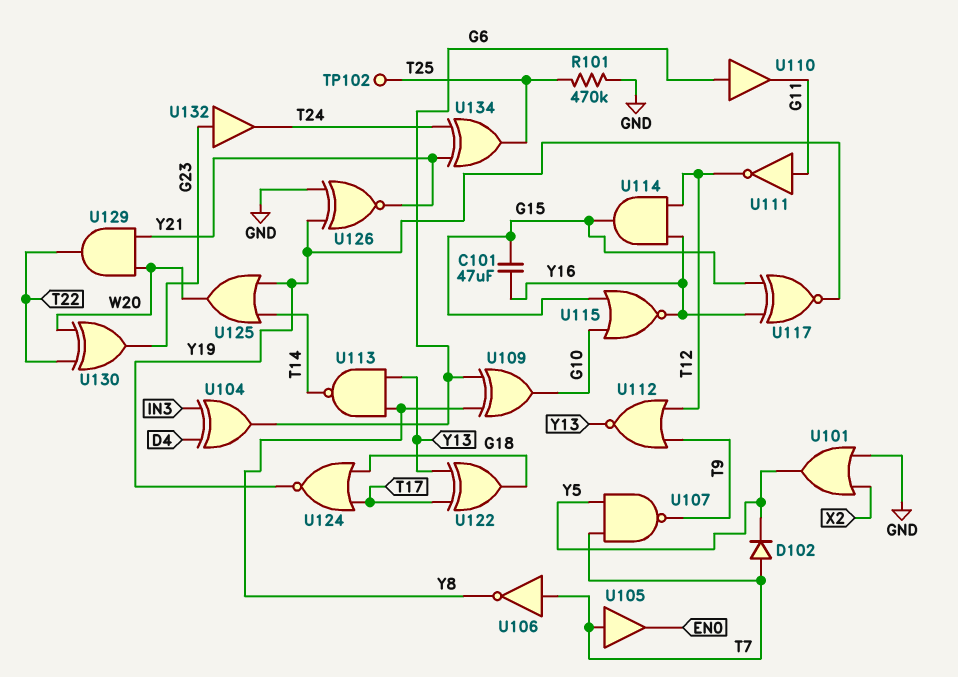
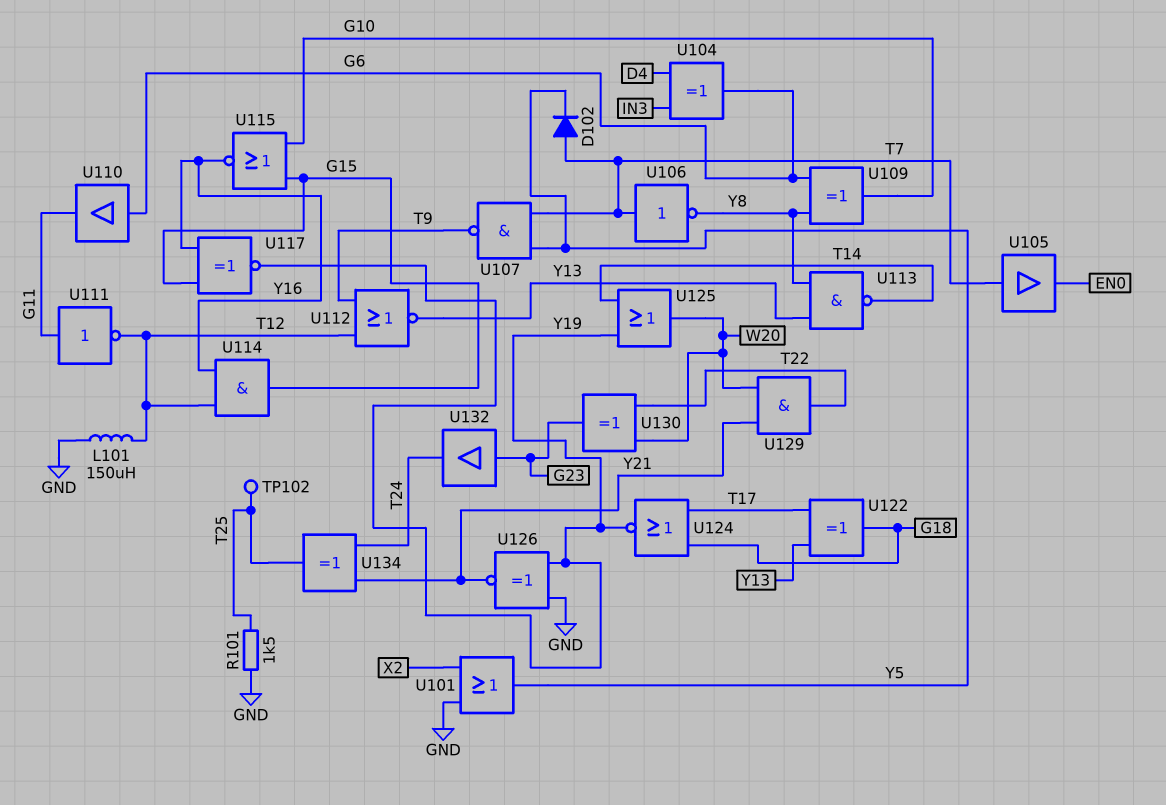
C101: 47uF (G15, Y16) -> none
L101: none -> 150uH (GND, T12)
R101: 470k (GND, T25) -> 1.5k (GND, T25)

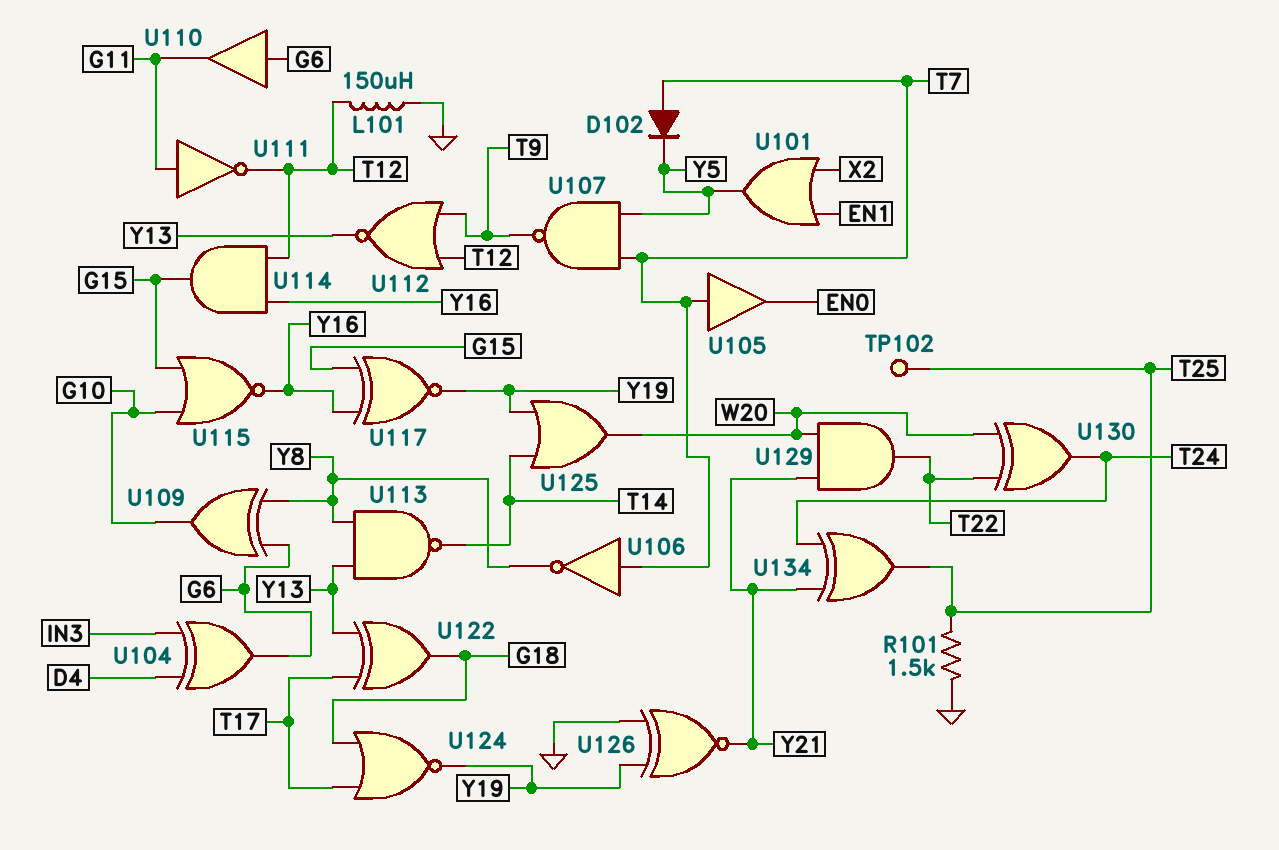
U101: OR (in GND, in X2, out Y5) -> OR (in EN1, in X2, out Y5)
U130: XOR (in T22, in W20, out G23) -> XOR (in T22, in W20, out T24)
U132: buffer (in G23, out T24) -> none

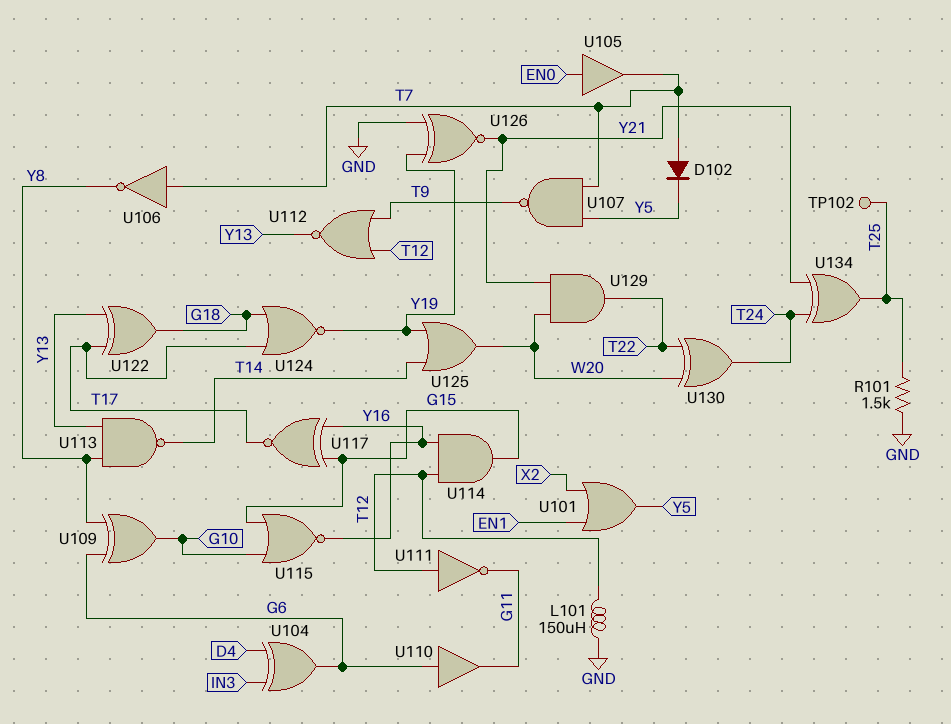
U105: buffer (in T7, out EN0) -> buffer (in EN0, out T7)
U111: NOT (in G11, out T12) -> NOT (in T12, out G11)
U117: XNOR (in G15, in Y16, out Y19) -> XNOR (in G15, in Y16, out T17)

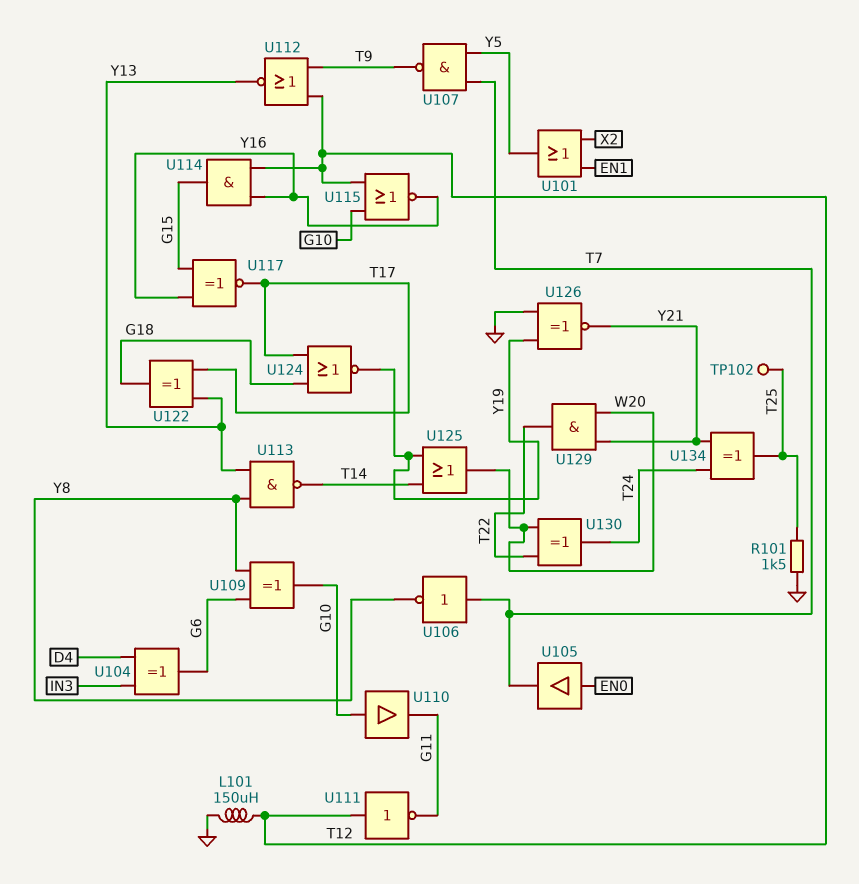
D102: diode (A T7, K Y5) -> none
U110: buffer (in G6, out G11) -> buffer (in G10, out G11)
U115: NOR (in G10, in G15, out Y16) -> NOR (in G10, in T12, out Y16)

